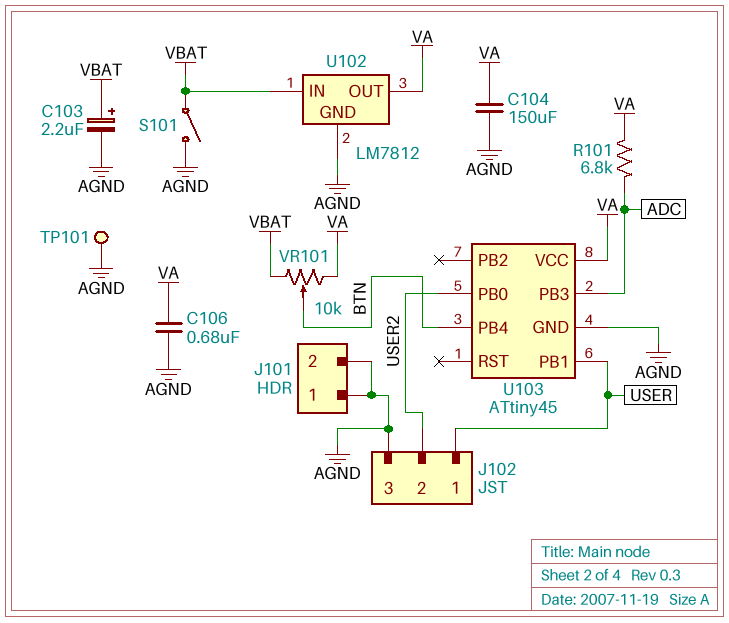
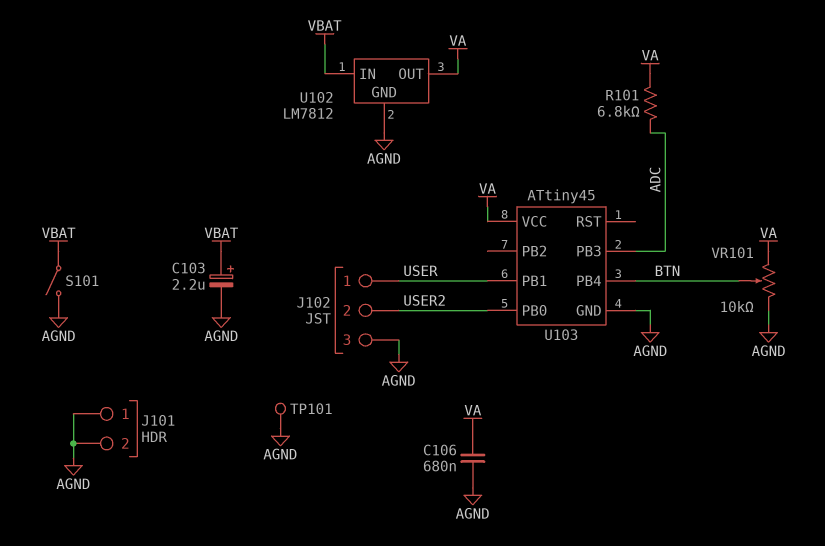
C104: 150uF (AGND, VA) -> none
VR101: 10k (VA, VBAT, wiper BTN) -> 10k (AGND, VA, wiper BTN)

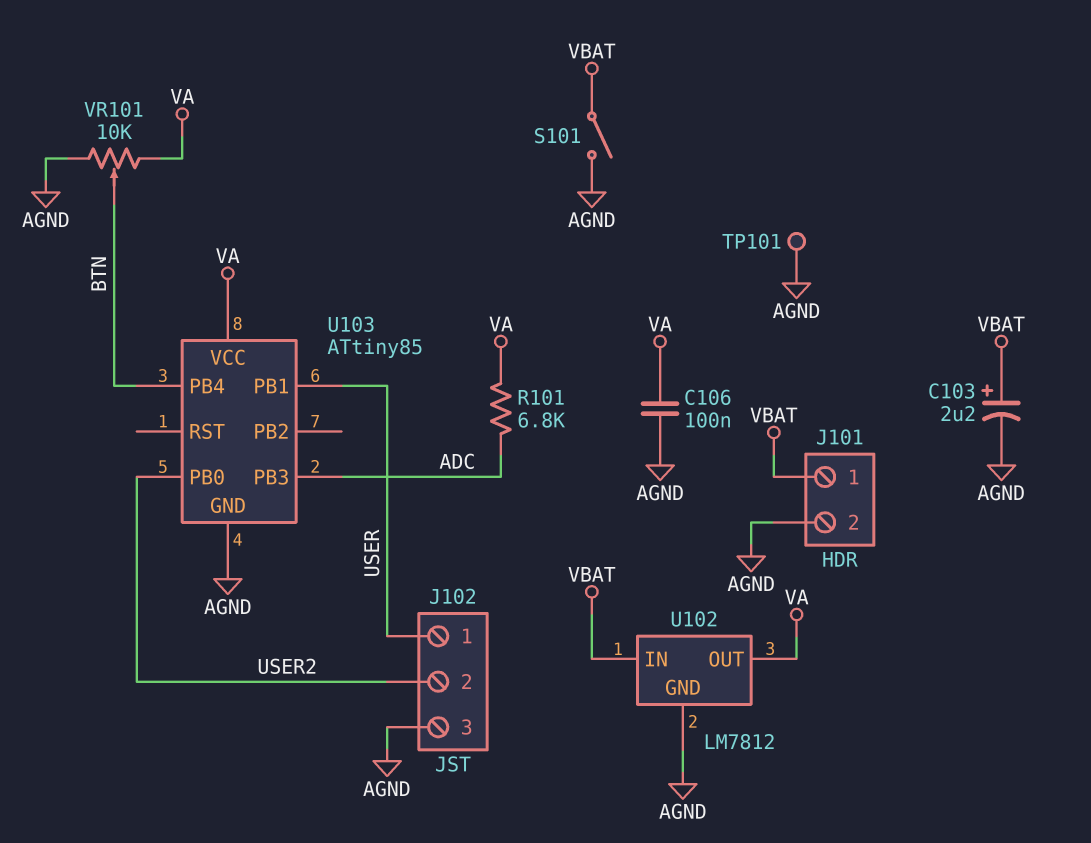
C106: 680nF (AGND, VA) -> 100nF (AGND, VA)
J101 pin 1: AGND -> VBAT
U103: ATtiny45 -> ATtiny85

